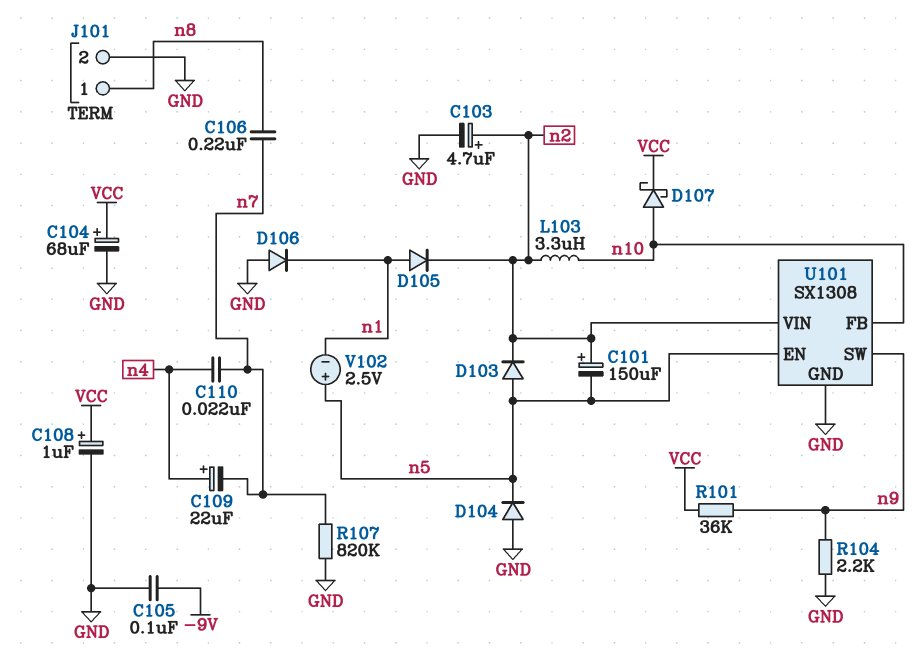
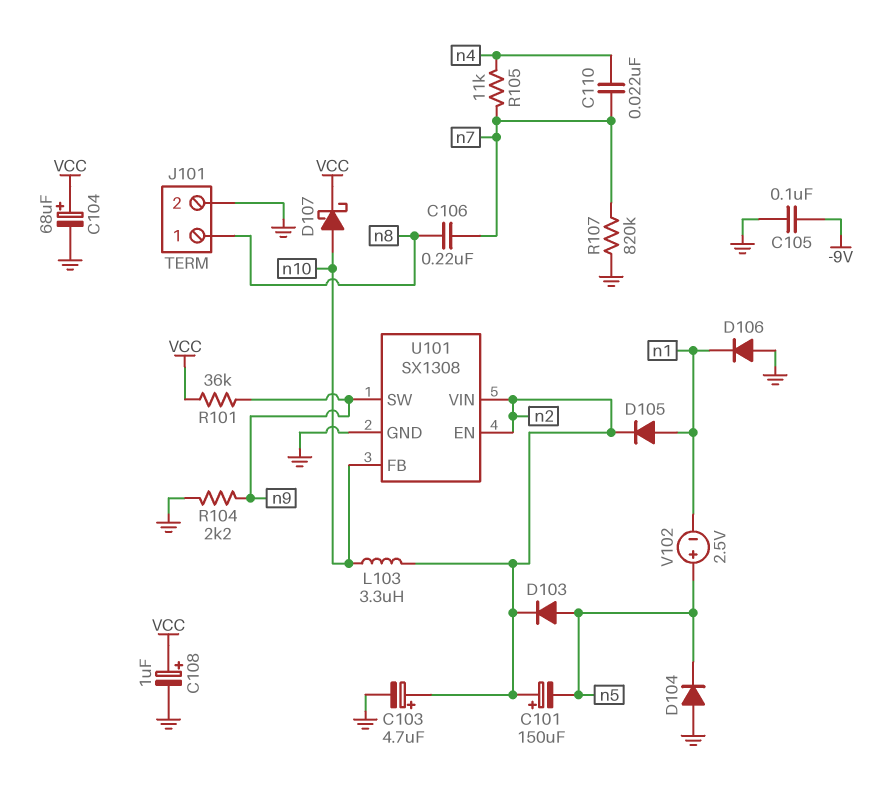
C109: 22uF (plus n4, minus n7) -> none
R105: none -> 11k (n4, n7)
U101 pin EN: n5 -> n2

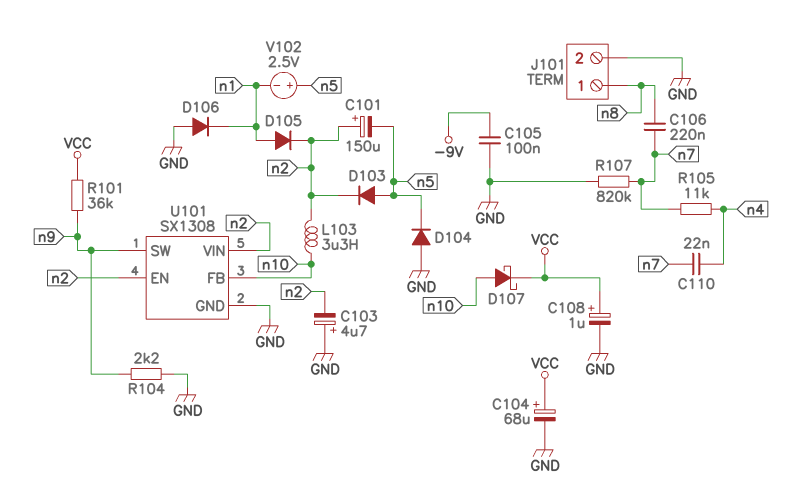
C103: 4.7uF (plus n2, minus GND) -> 4.7uF (plus GND, minus n2)

